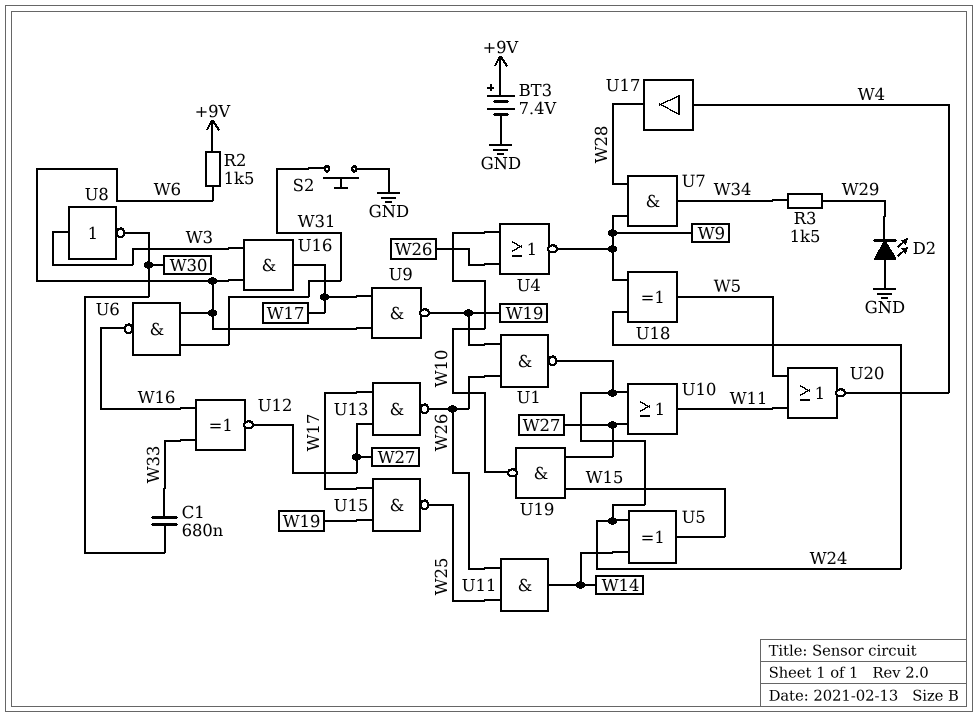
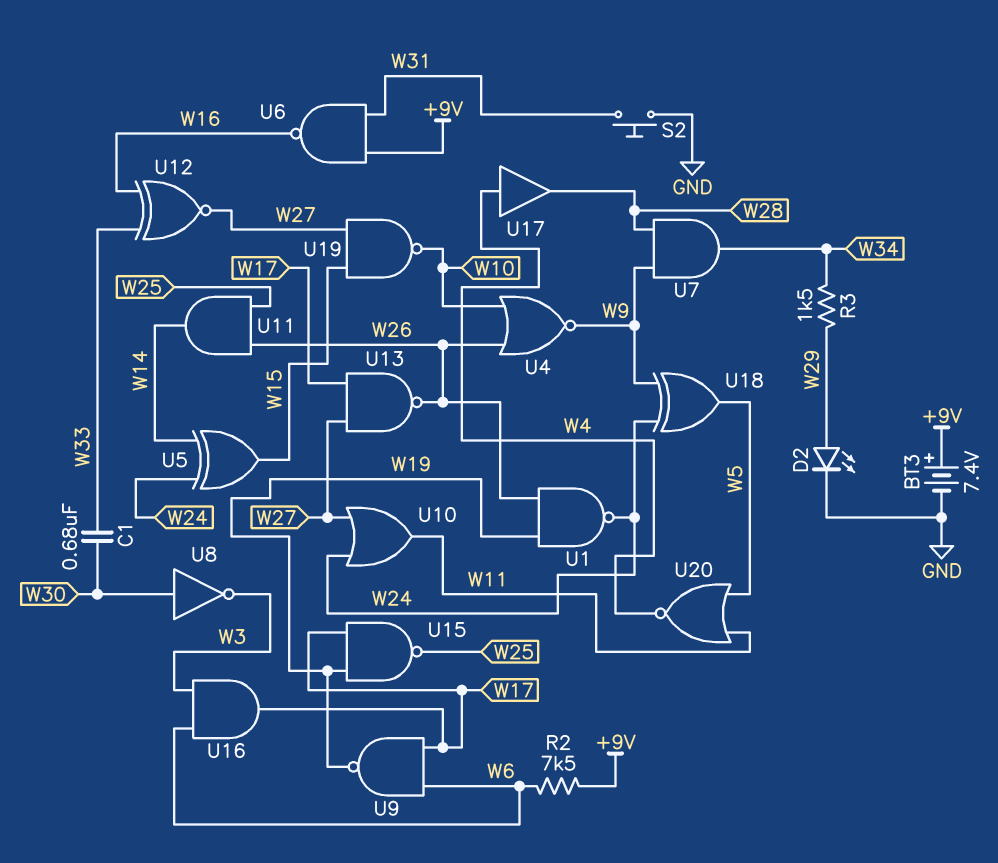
D2: LED (A GND, K W29) -> LED (A W29, K GND)
R2: 1.5k (+9V, W6) -> 7.5k (+9V, W6)
U6: NAND (in W6, in W31, out W16) -> NAND (in +9V, in W31, out W16)
U8: NOT (in W3, out W30) -> NOT (in W30, out W3)

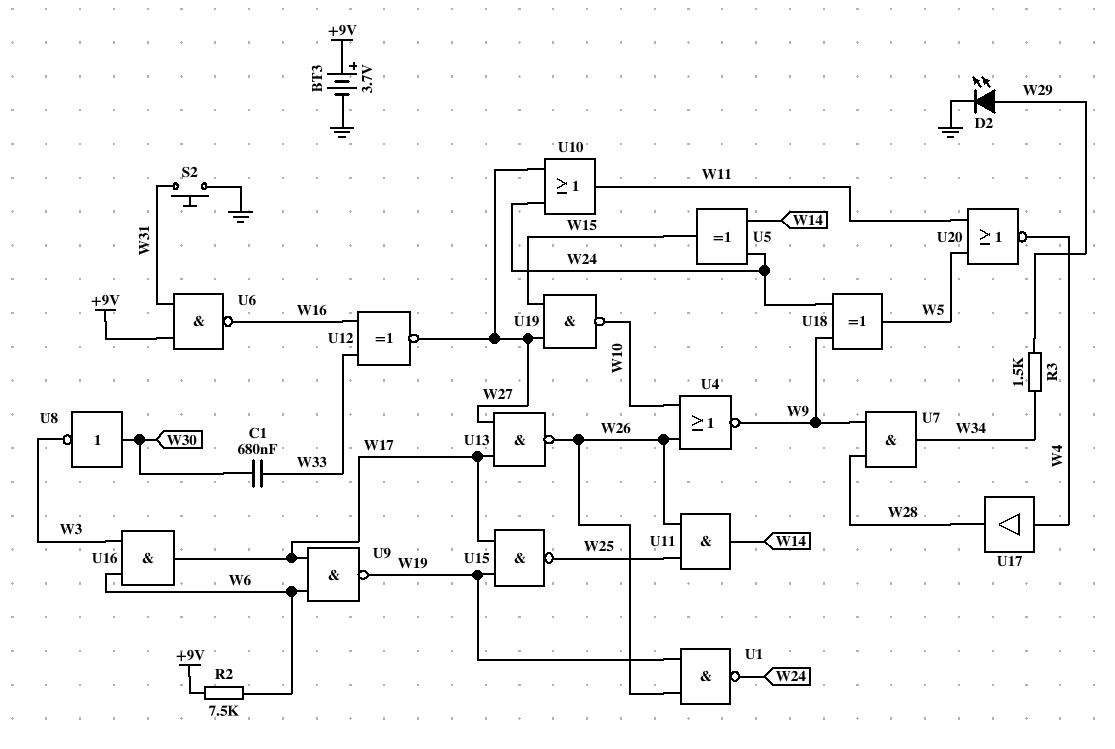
BT3: 7.4V (plus +9V, minus GND) -> 3.7V (plus +9V, minus GND)

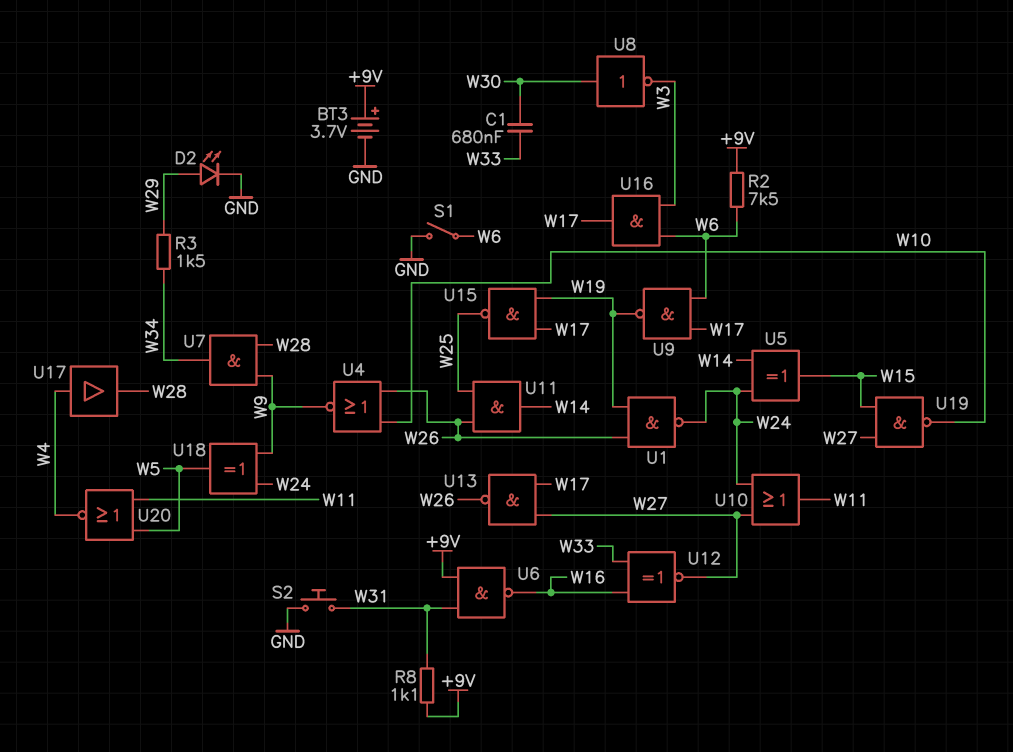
R8: none -> 1.1k (+9V, W31)
S1: none -> switch (GND, W6)

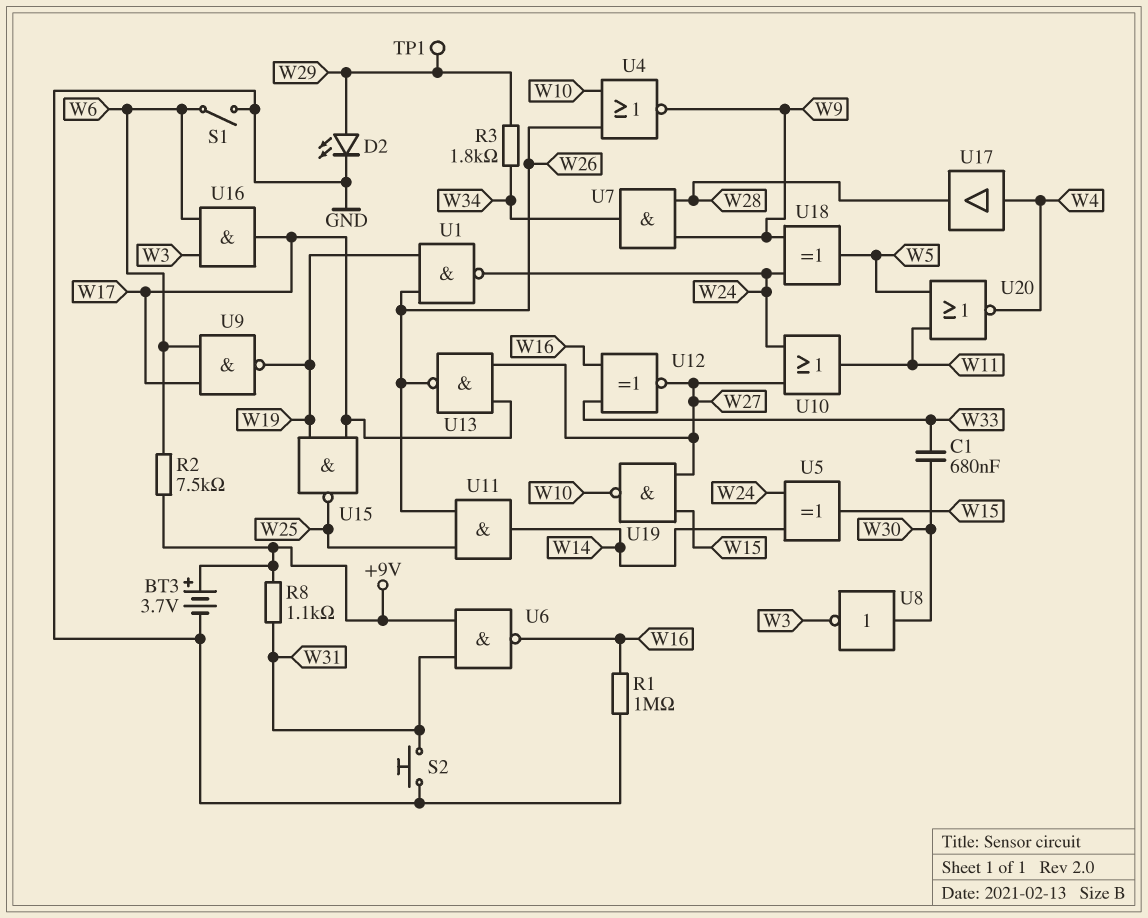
R1: none -> 1M (GND, W16)
R3: 1.5k (W29, W34) -> 1.8k (W29, W34)
TP1: none -> test point (W29)

